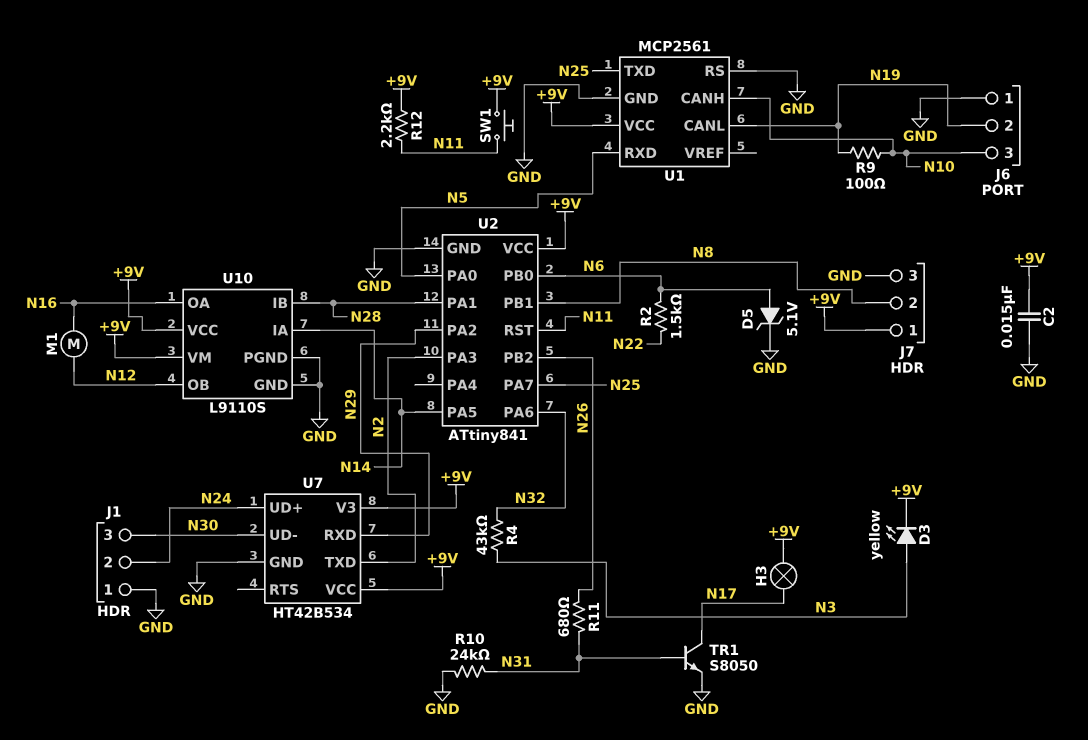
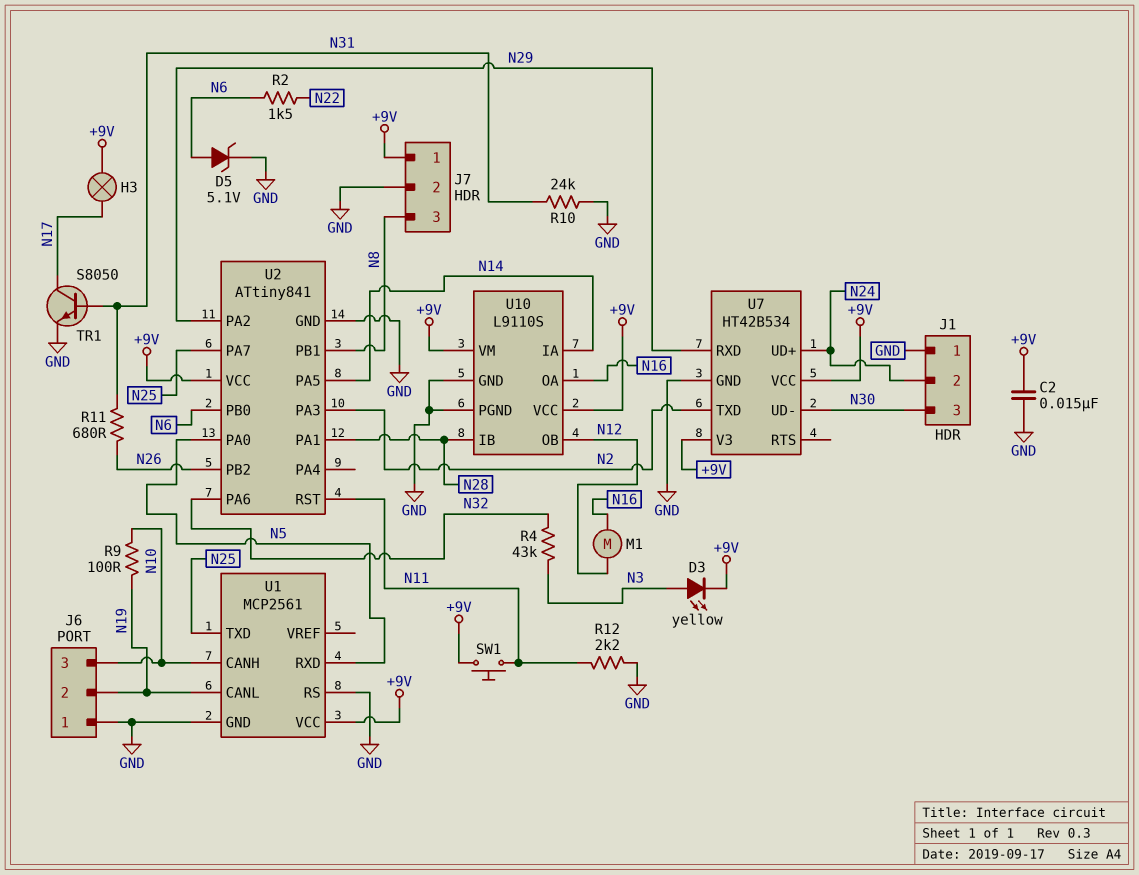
J7 pin 2: N8 -> GND
J7 pin 3: GND -> N8
R12: 2.2k (+9V, N11) -> 2.2k (GND, N11)

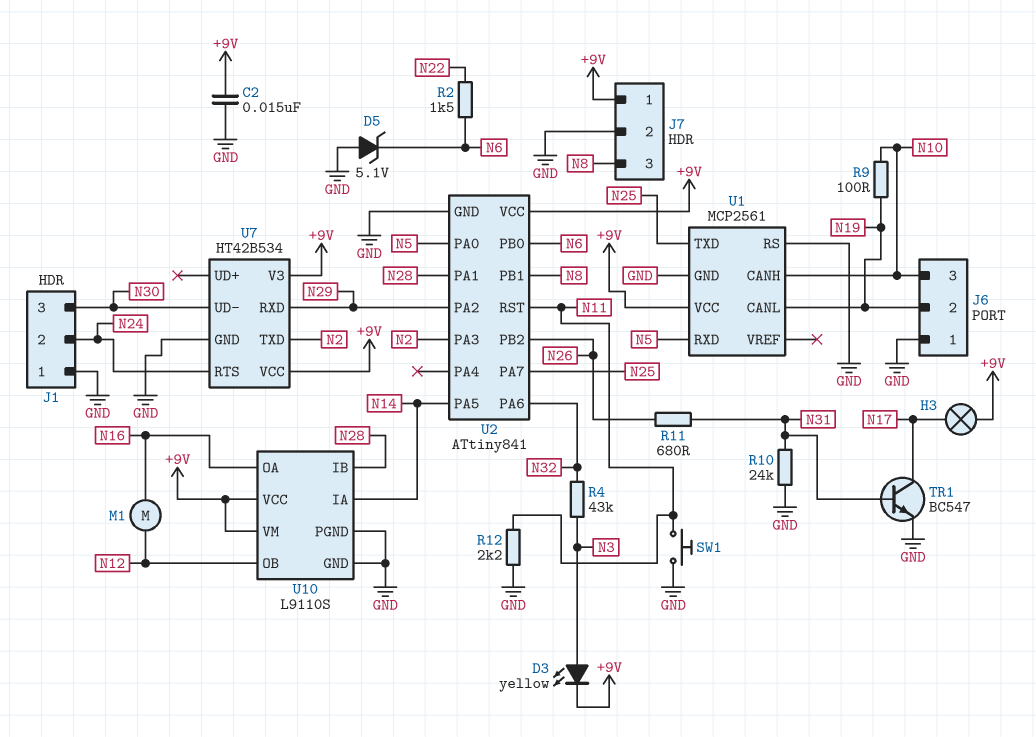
D5: zener 5.1V (A N6, K GND) -> zener 5.1V (A GND, K N6)
SW1: button (+9V, N11) -> button (GND, N11)
TR1: NPN S8050 (B N31, C N17, E GND) -> NPN BC547 (B N31, C N17, E GND)
U7 pin RTS: none -> N24
U7 pin UD+: N24 -> none

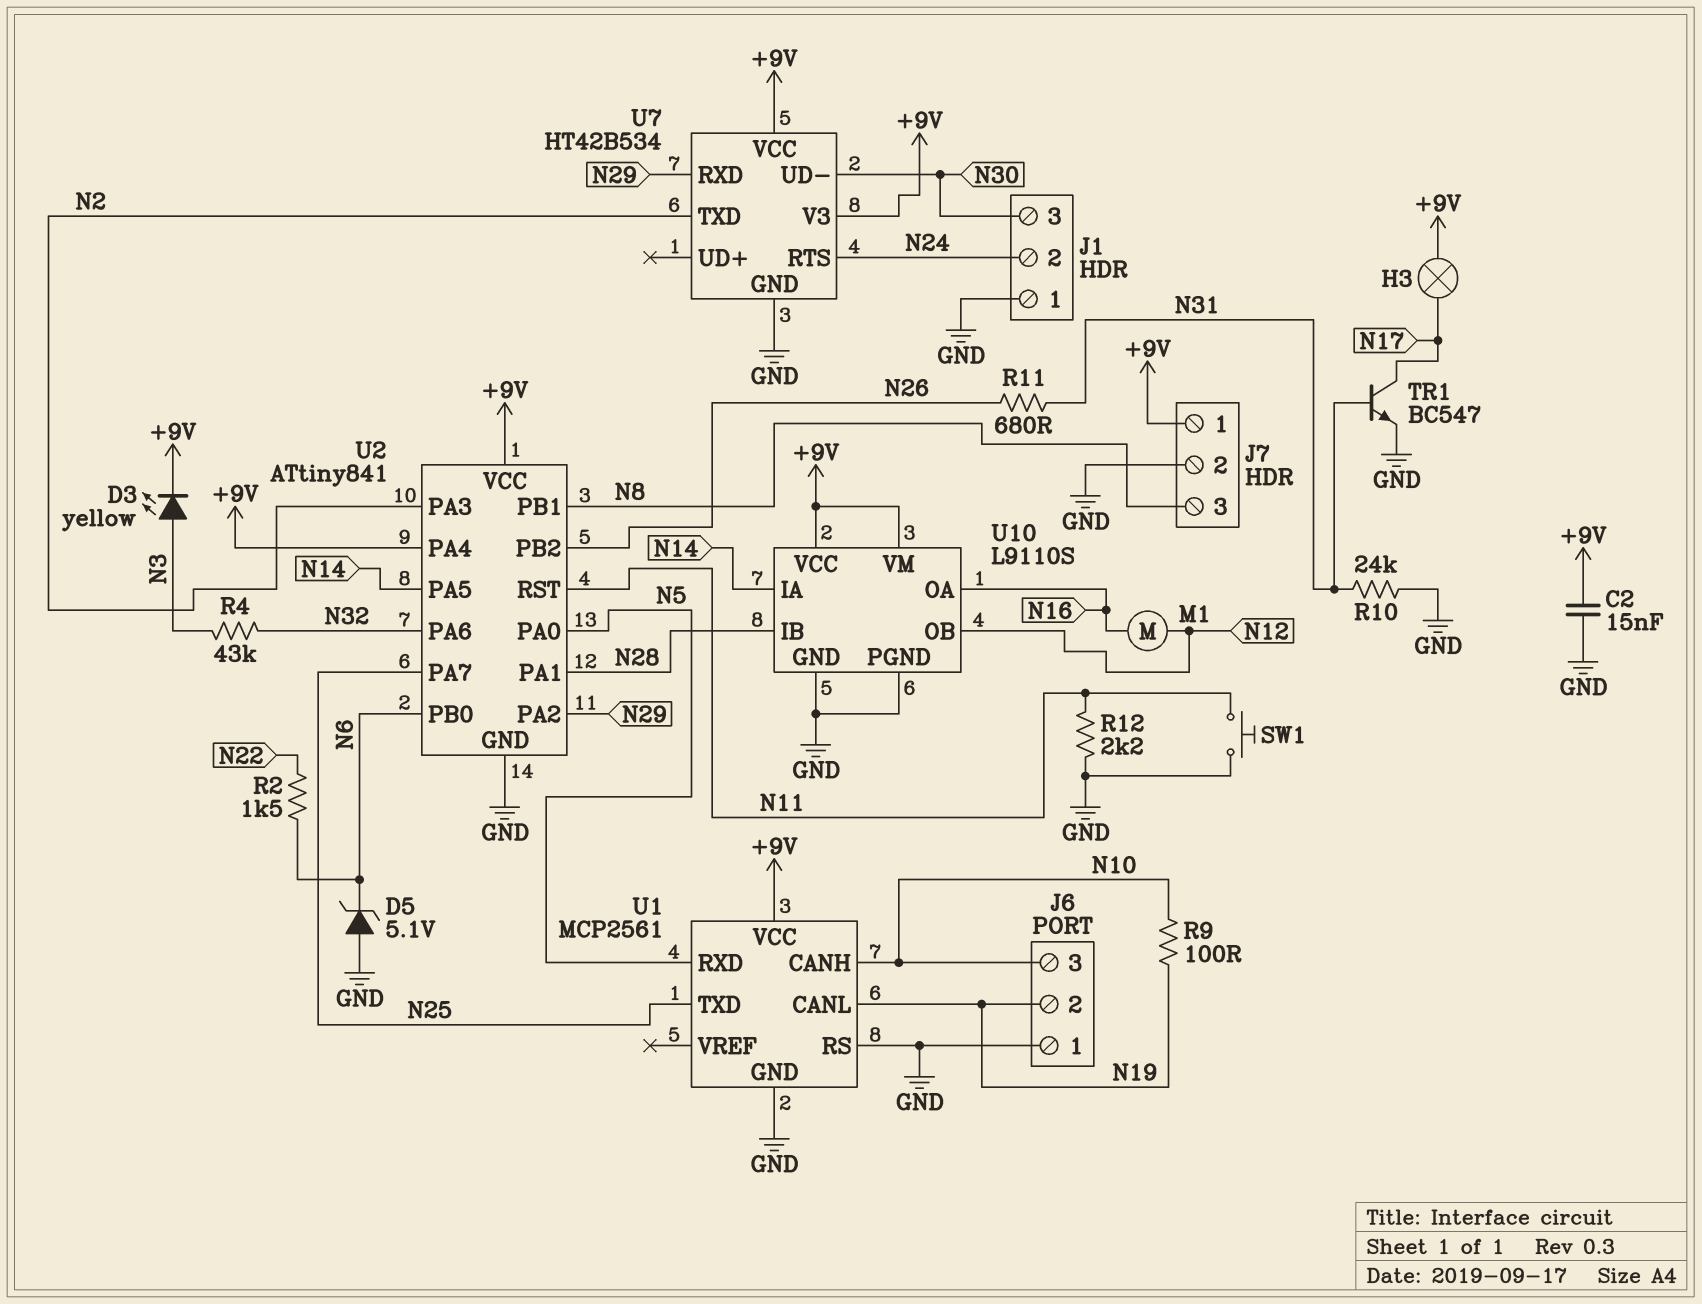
U2 pin PA4: none -> +9V

